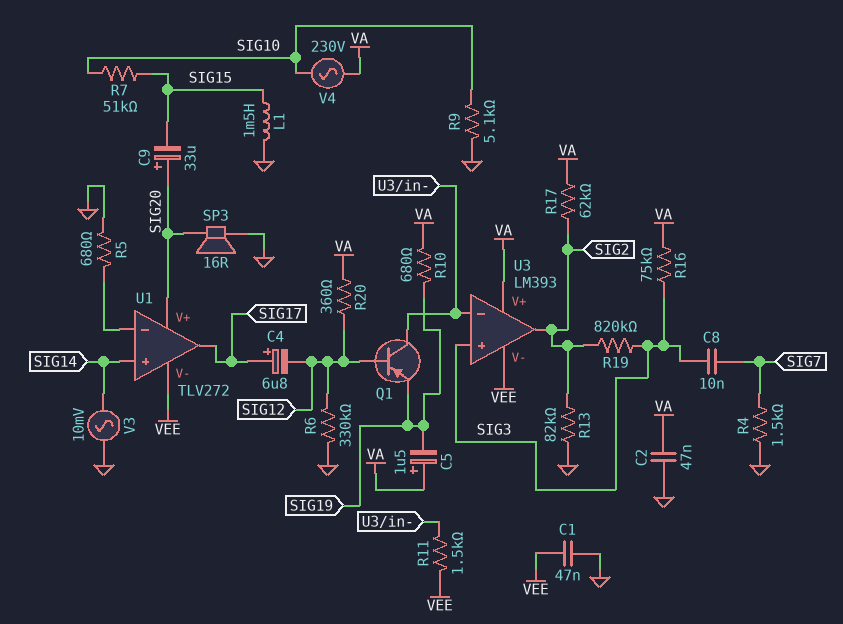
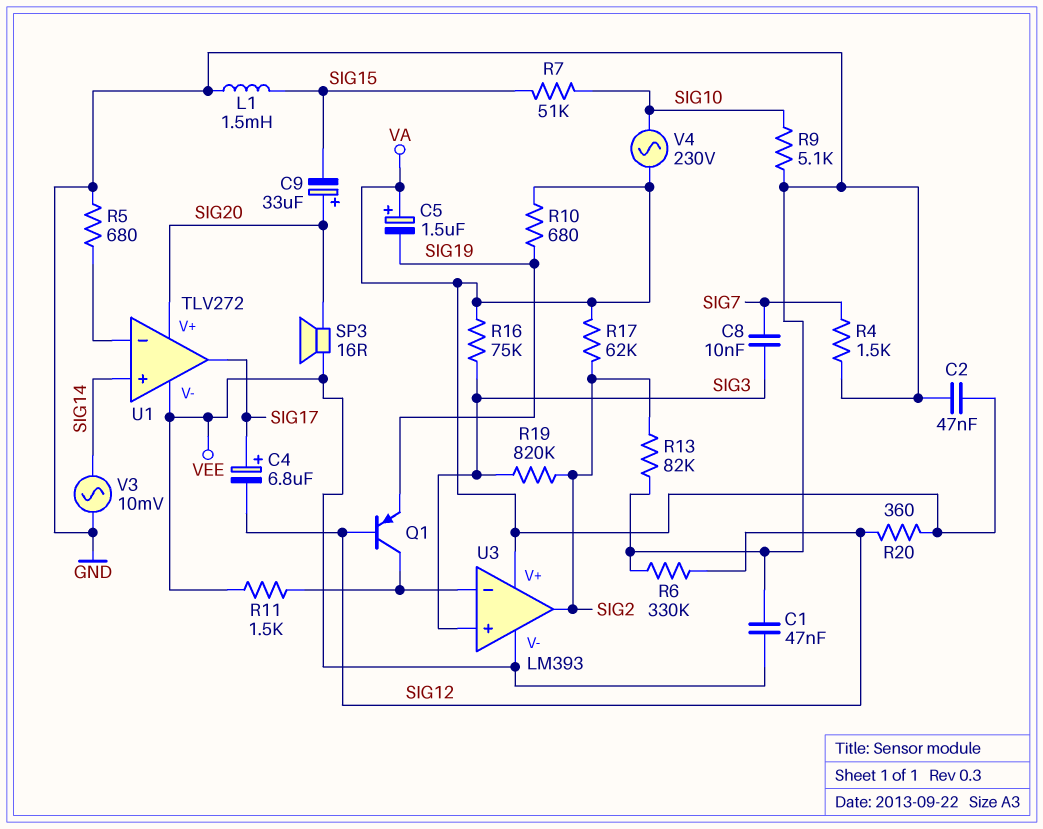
SP3: speaker 16R (GND, SIG20) -> speaker 16R (SIG20, VEE)

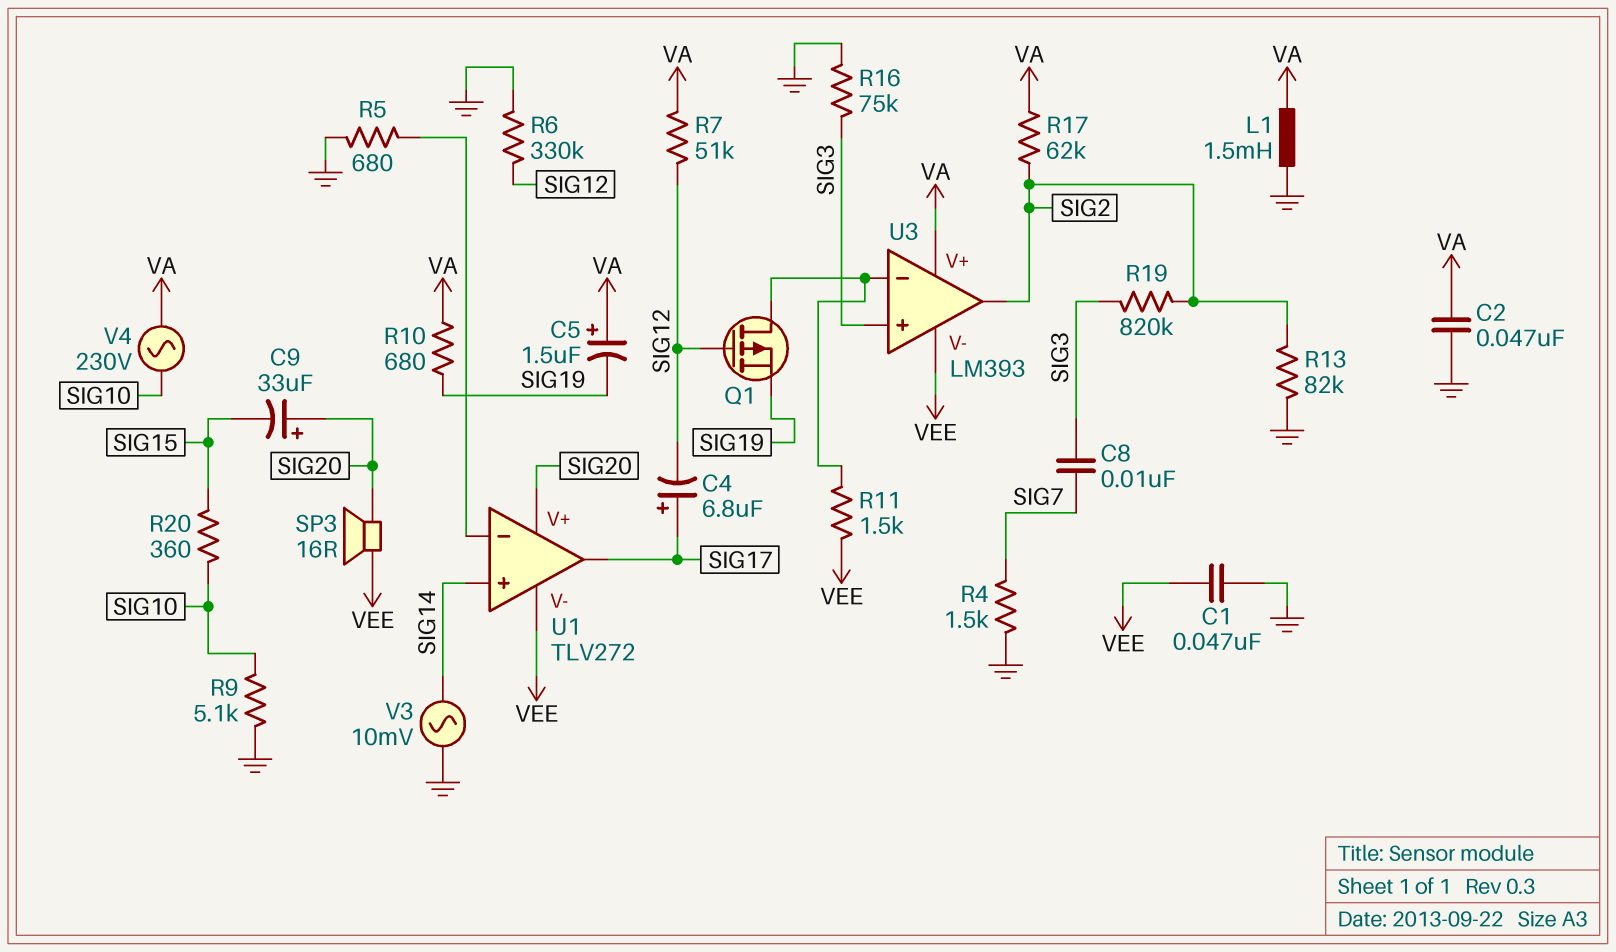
L1: 1.5mH (GND, SIG15) -> 1.5mH (GND, VA)
Q1: PNP (B SIG12, C U3/in-, E SIG19) -> PMOS (G SIG12, D U3/in-, S SIG19)
R7: 51k (SIG10, SIG15) -> 51k (SIG12, VA)
R16: 75k (SIG3, VA) -> 75k (GND, SIG3)
R20: 360 (SIG12, VA) -> 360 (SIG10, SIG15)

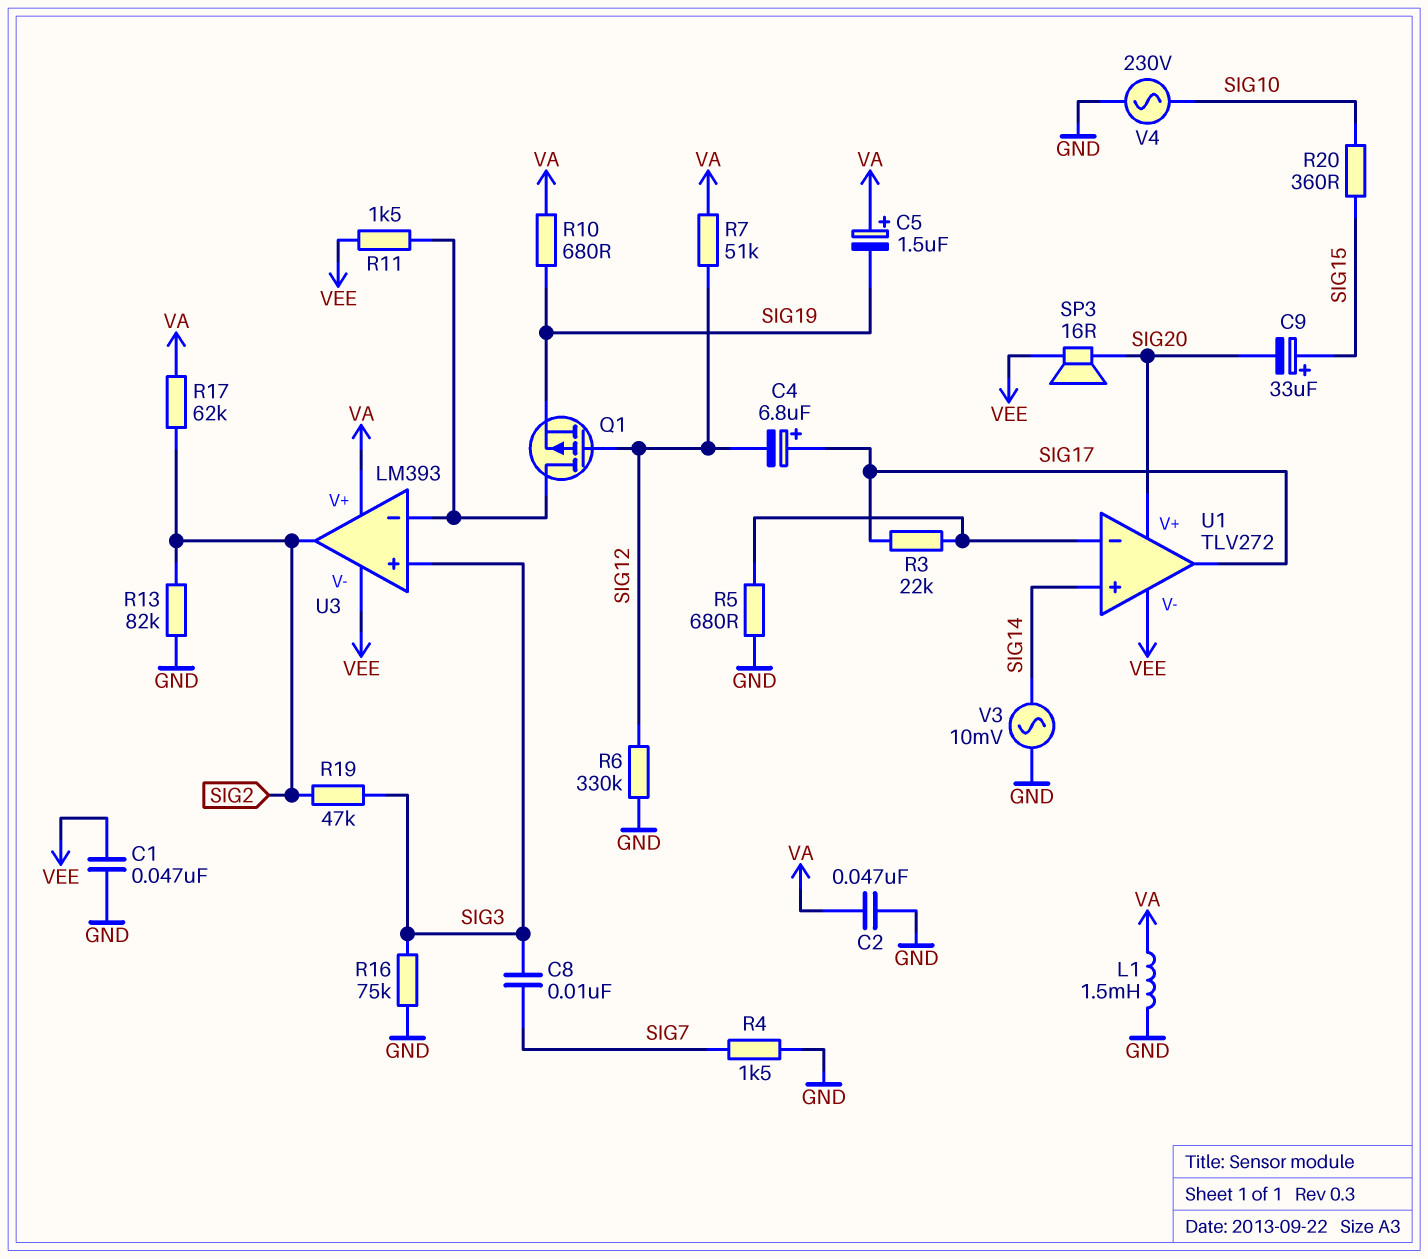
C9: 33uF (plus SIG20, minus SIG15) -> 33uF (plus SIG15, minus SIG20)
R3: none -> 22k (SIG17, U1/in-)
R9: 5.1k (GND, SIG10) -> none
R19: 820k (SIG2, SIG3) -> 47k (SIG2, SIG3)
V4: AC 230V (SIG10, VA) -> AC 230V (GND, SIG10)

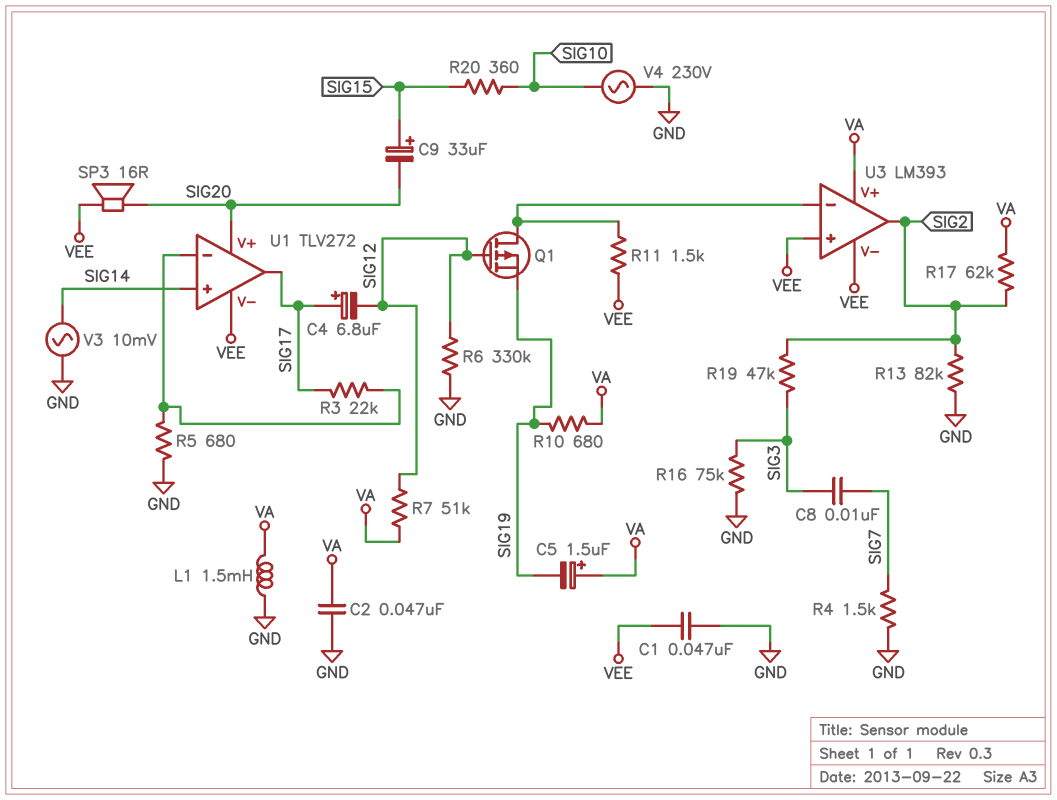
U3 pin in+: SIG3 -> VEE

